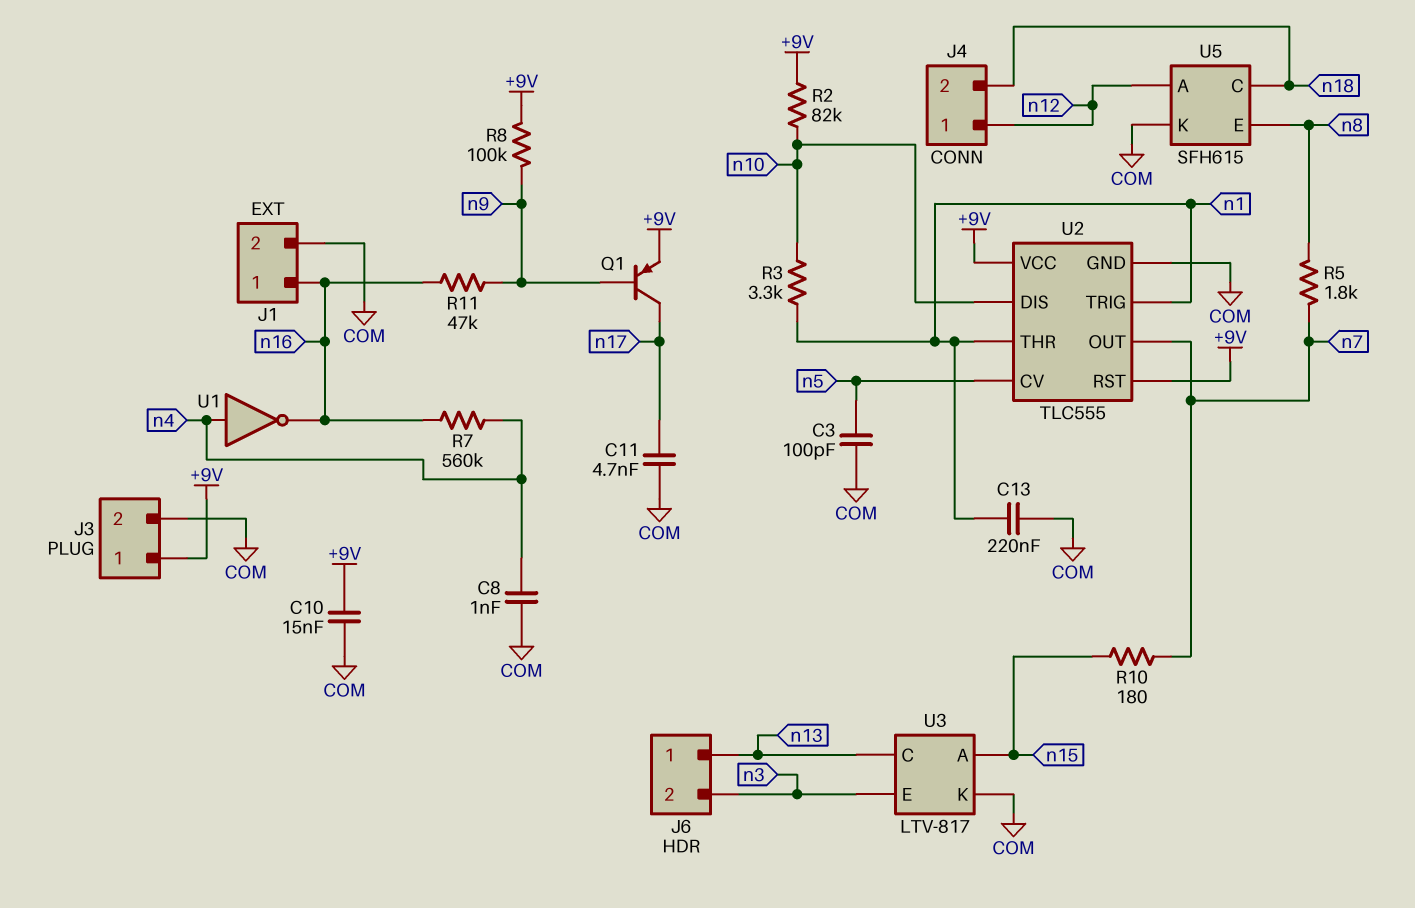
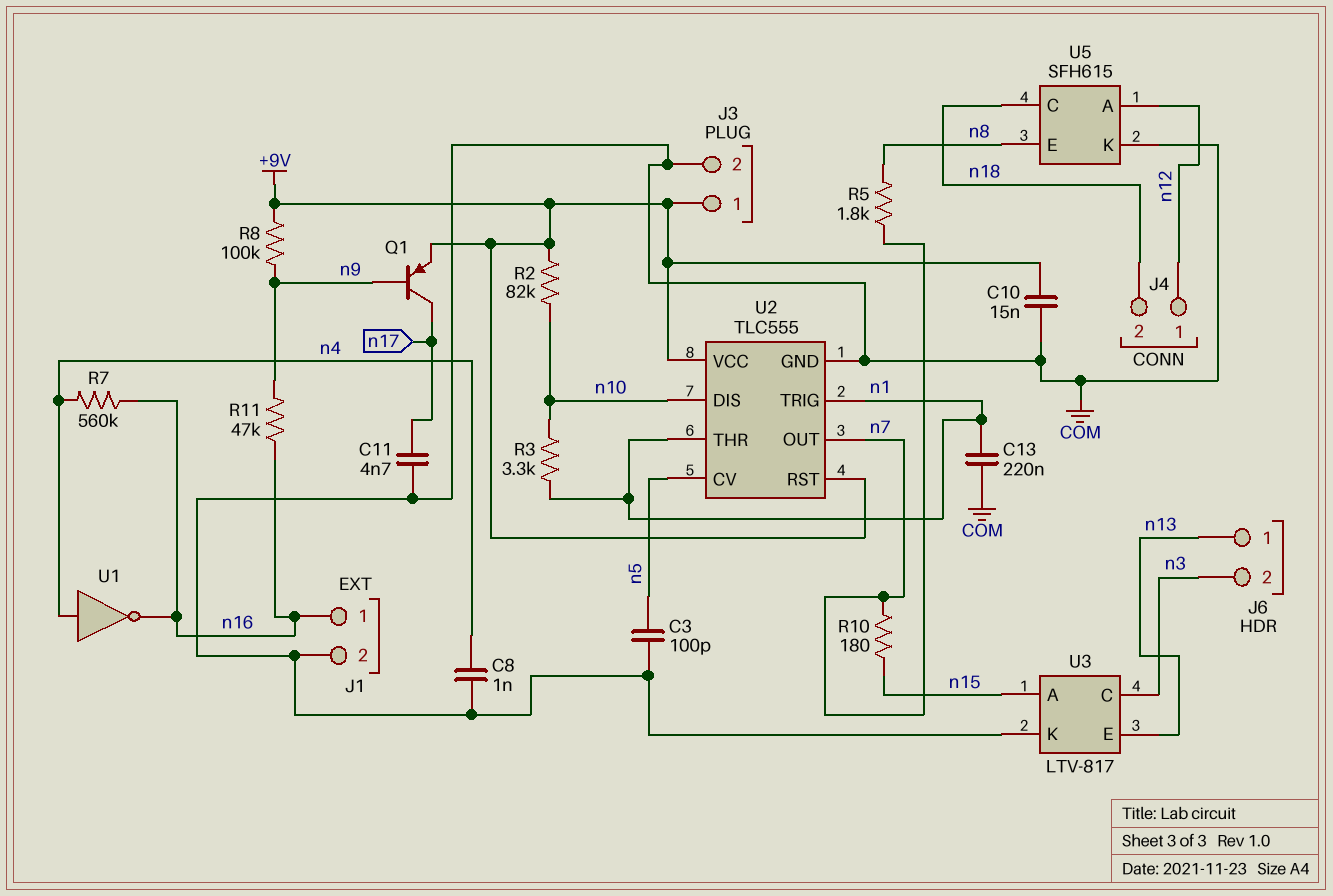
U3 pin C: n13 -> n3
U3 pin E: n3 -> n13

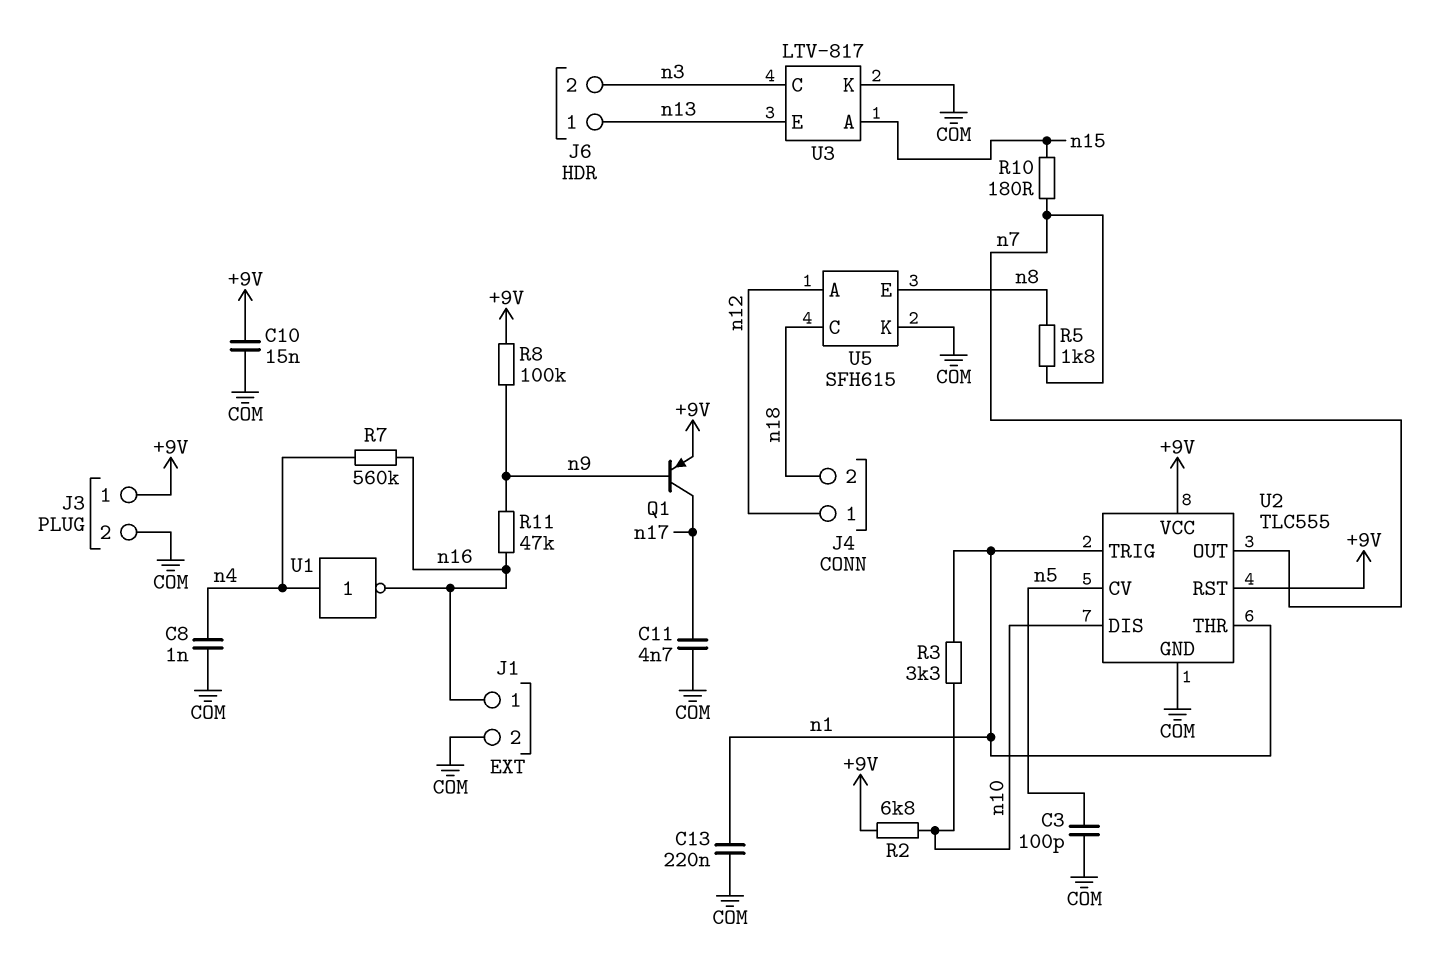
R2: 82k (+9V, n10) -> 6.8k (+9V, n10)

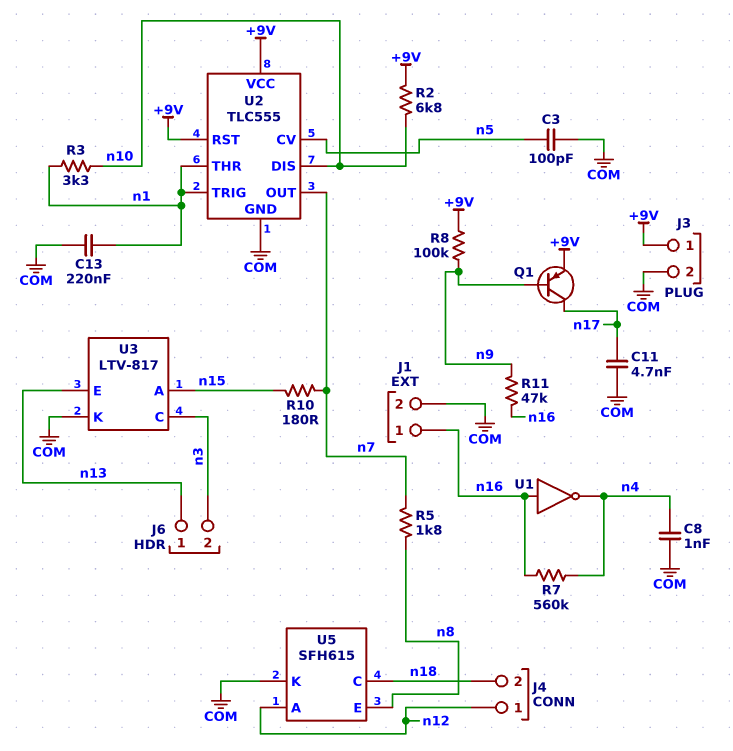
C10: 15nF (+9V, COM) -> none
U1: NOT (in n4, out n16) -> NOT (in n16, out n4)

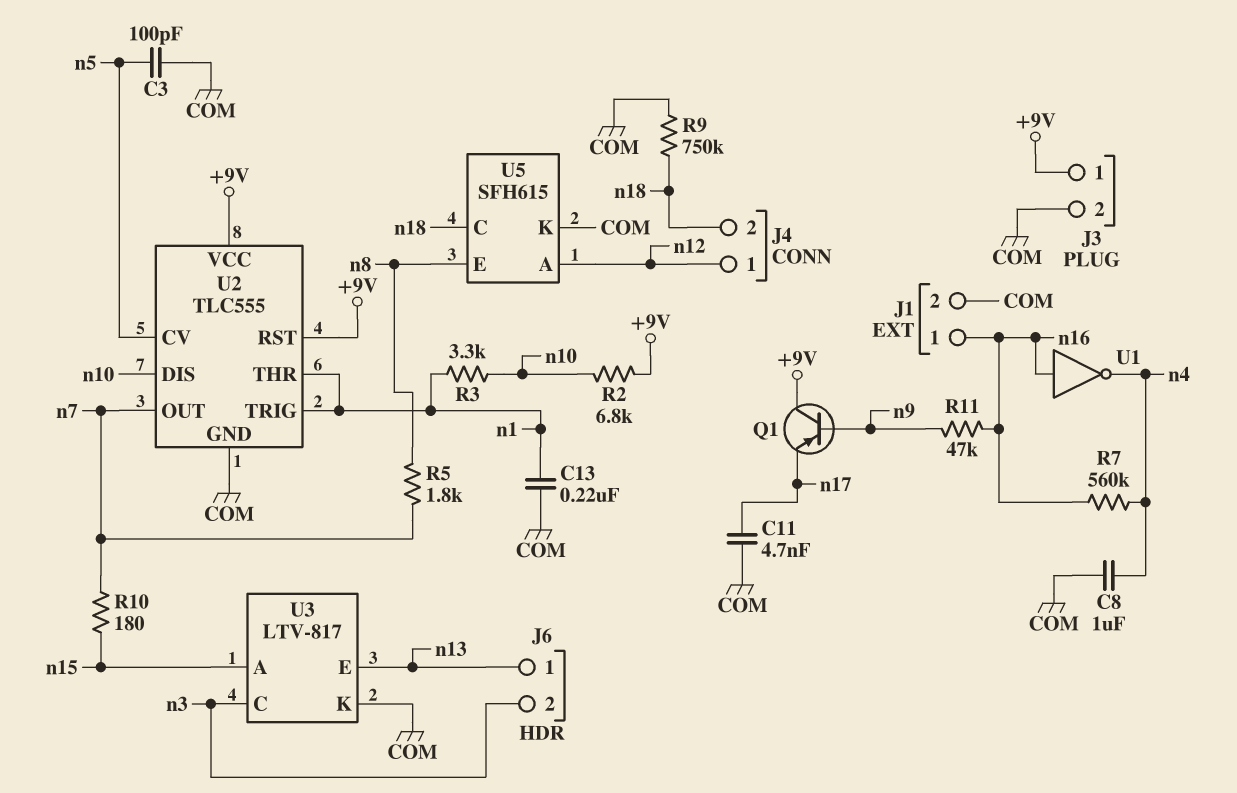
C8: 1nF (COM, n4) -> 1uF (COM, n4)
Q1: PNP (B n9, C n17, E +9V) -> PNP (B n9, C +9V, E n17)
R8: 100k (+9V, n9) -> none
R9: none -> 750k (COM, n18)

